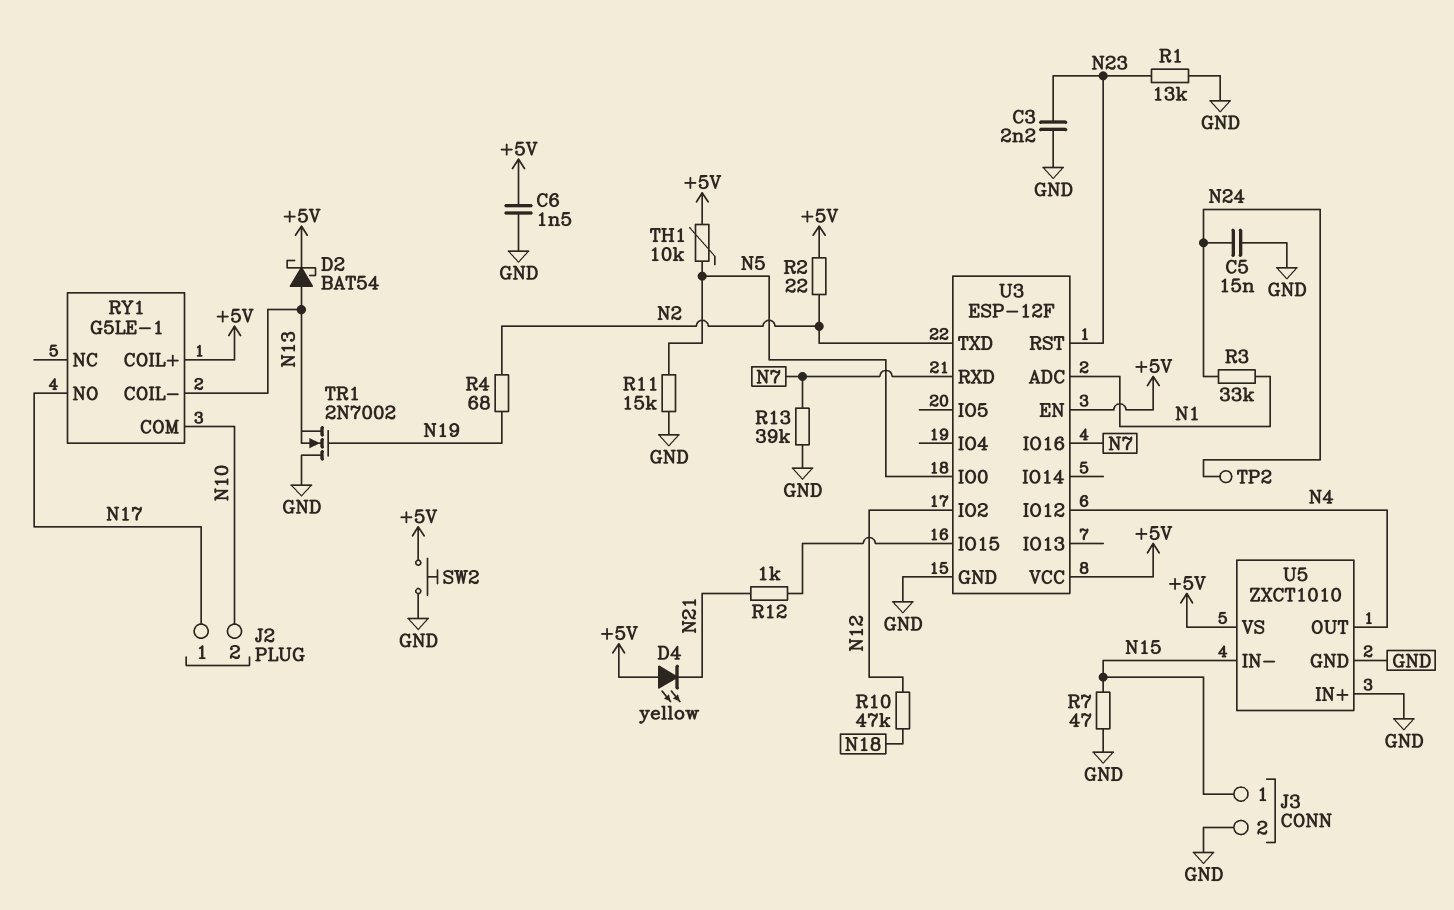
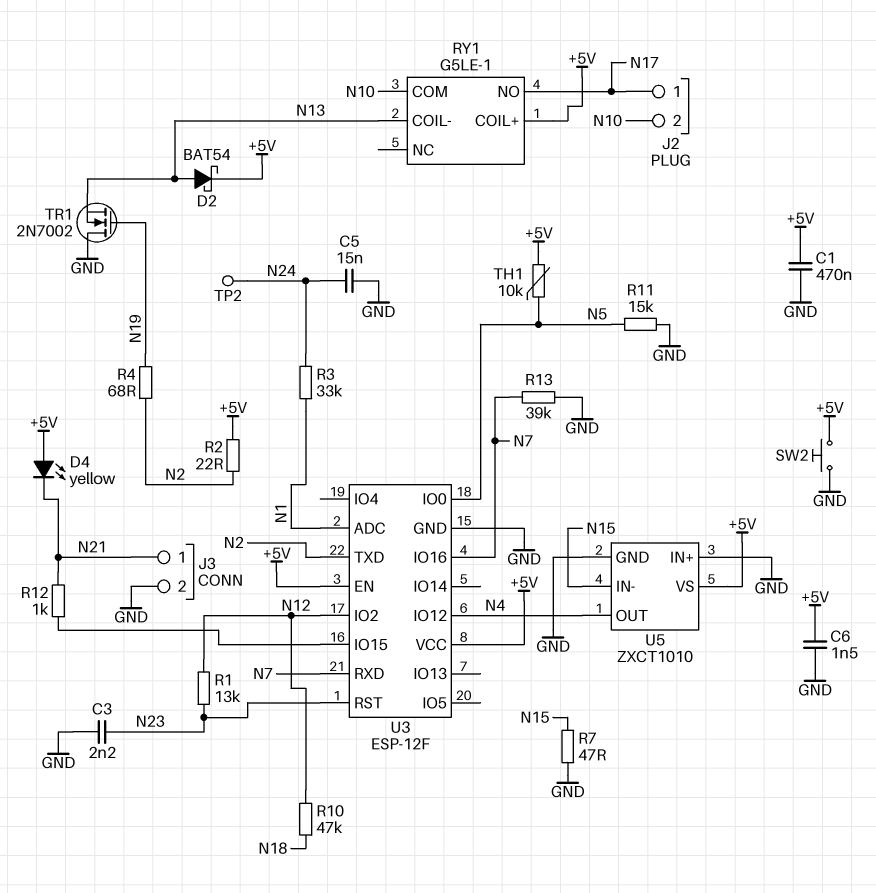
C1: none -> 470nF (+5V, GND)
J3 pin 1: N15 -> N21
R1: 13k (GND, N23) -> 13k (N12, N23)

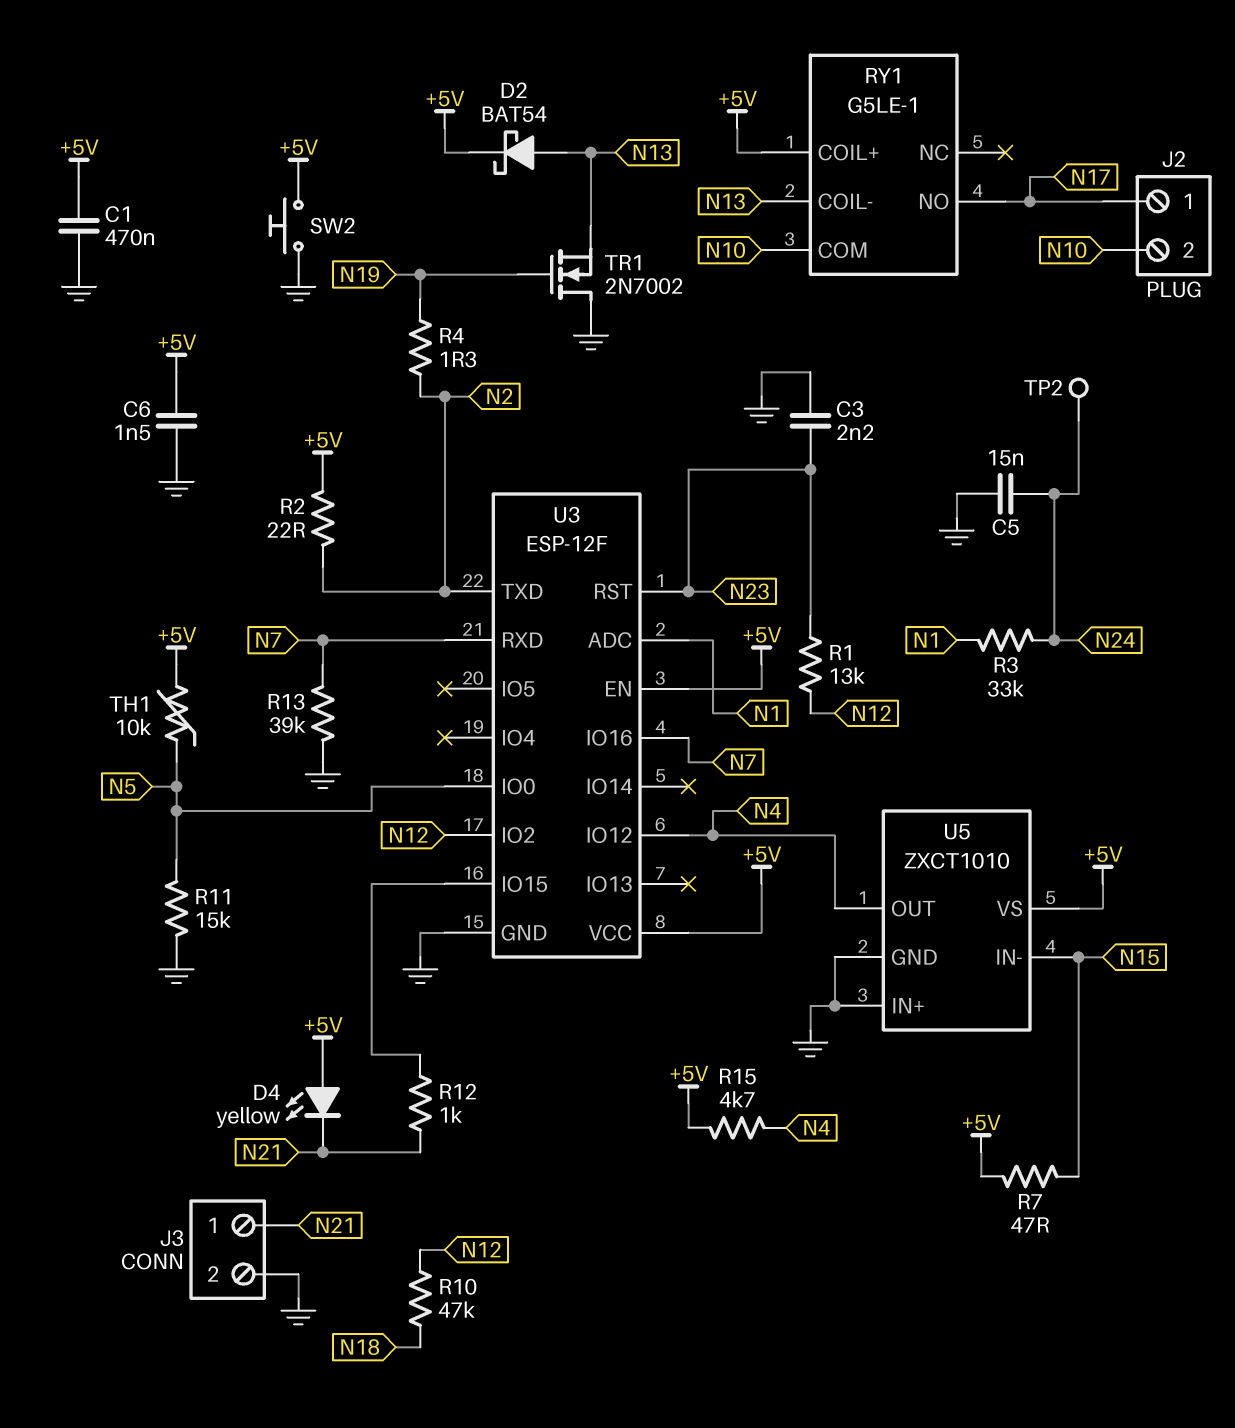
R4: 68 (N2, N19) -> 1.3 (N2, N19)
R7: 47 (GND, N15) -> 47 (+5V, N15)
R15: none -> 4.7k (+5V, N4)

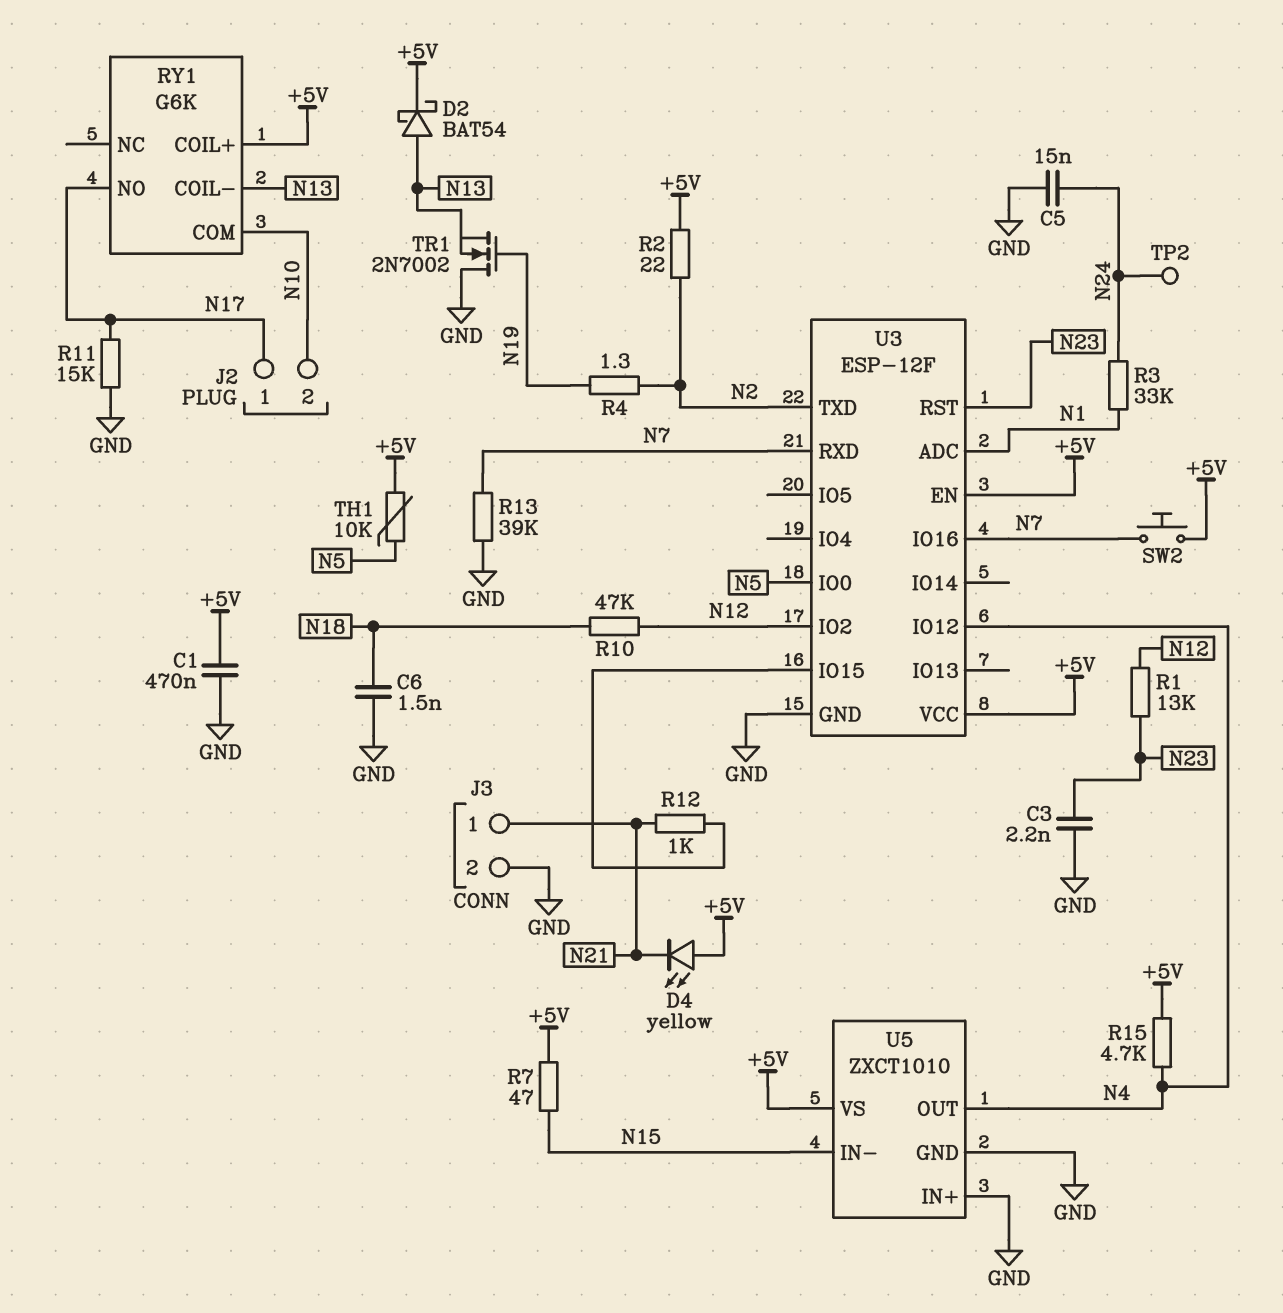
C6: 1.5nF (+5V, GND) -> 1.5nF (GND, N18)
R11: 15k (GND, N5) -> 15k (GND, N17)
RY1: G5LE-1 -> G6K
SW2: button (+5V, GND) -> button (+5V, N7)

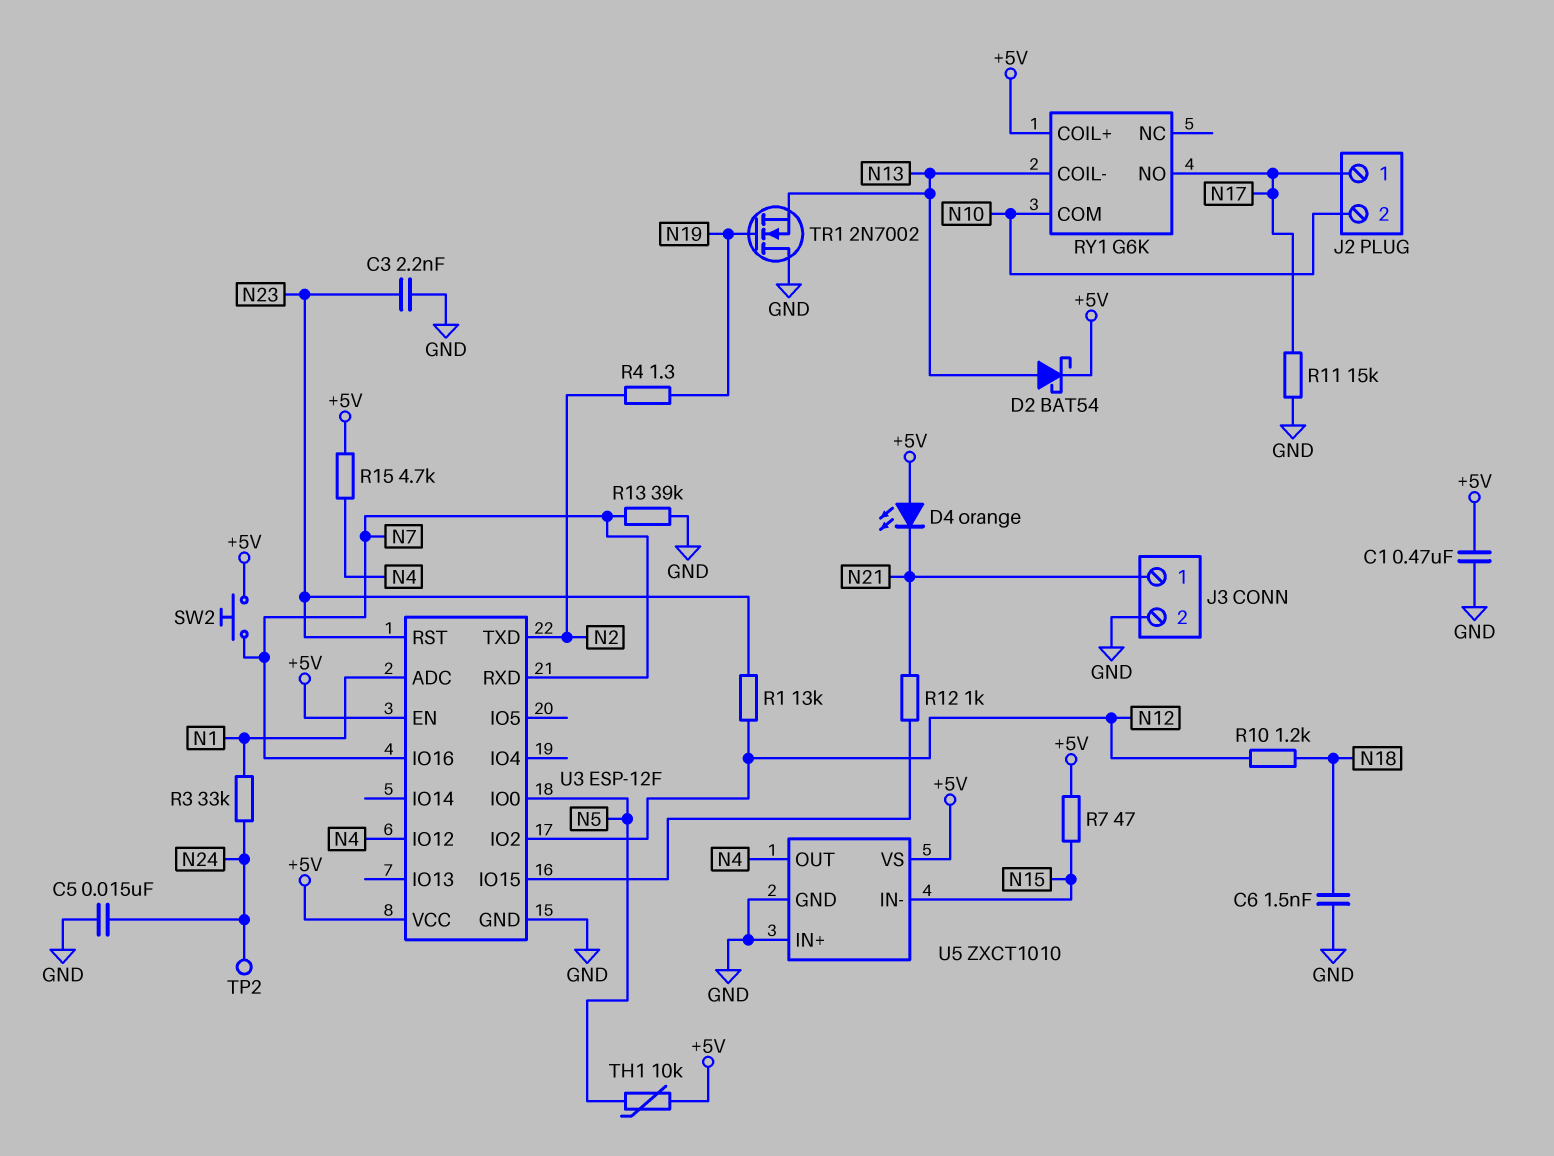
D4: LED yellow (A +5V, K N21) -> LED orange (A +5V, K N21)
R2: 22 (+5V, N2) -> none
R10: 47k (N12, N18) -> 1.2k (N12, N18)

